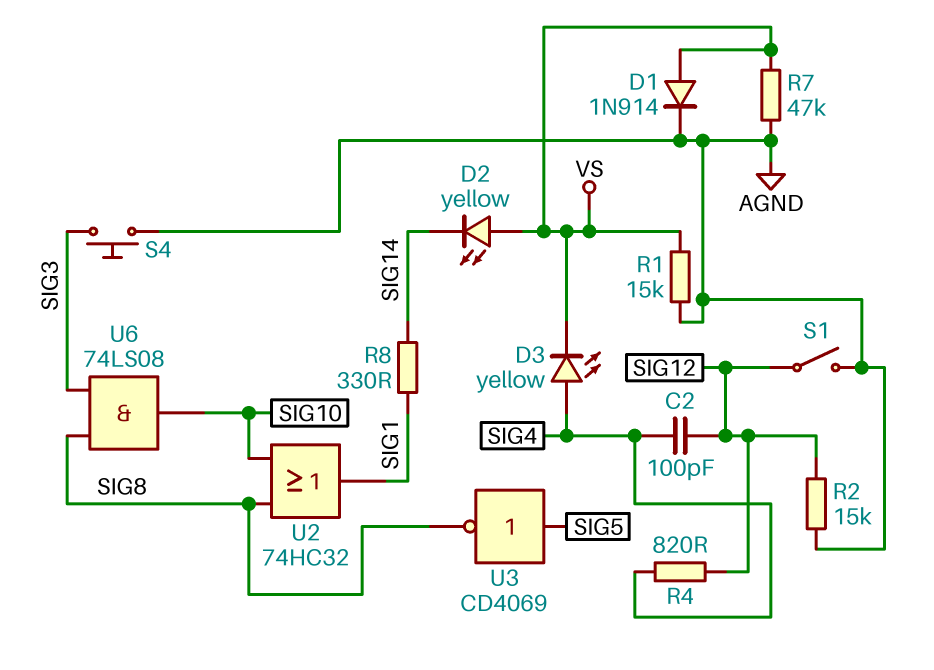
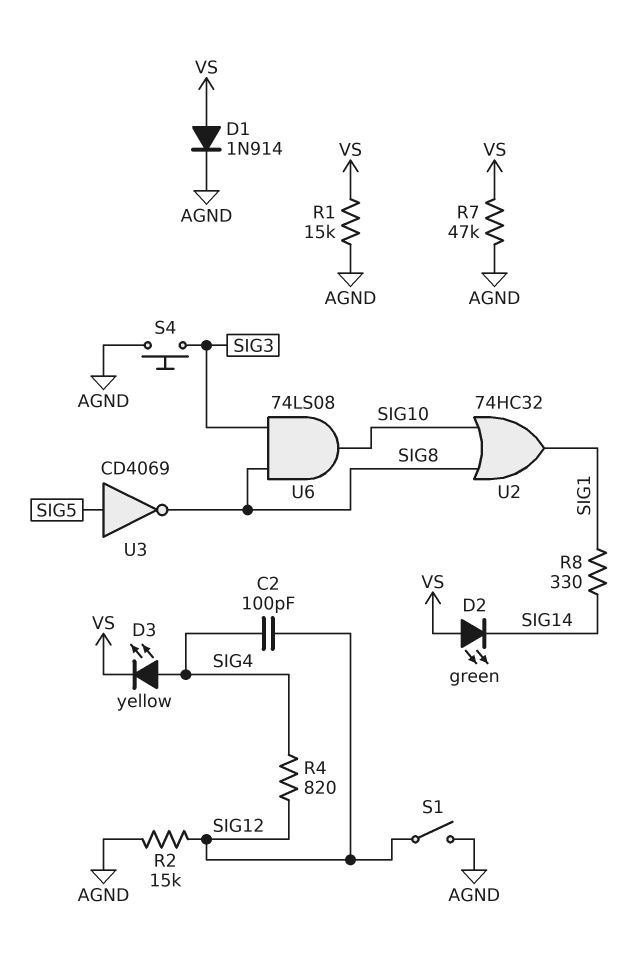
D2: LED yellow (A VS, K SIG14) -> LED green (A VS, K SIG14)

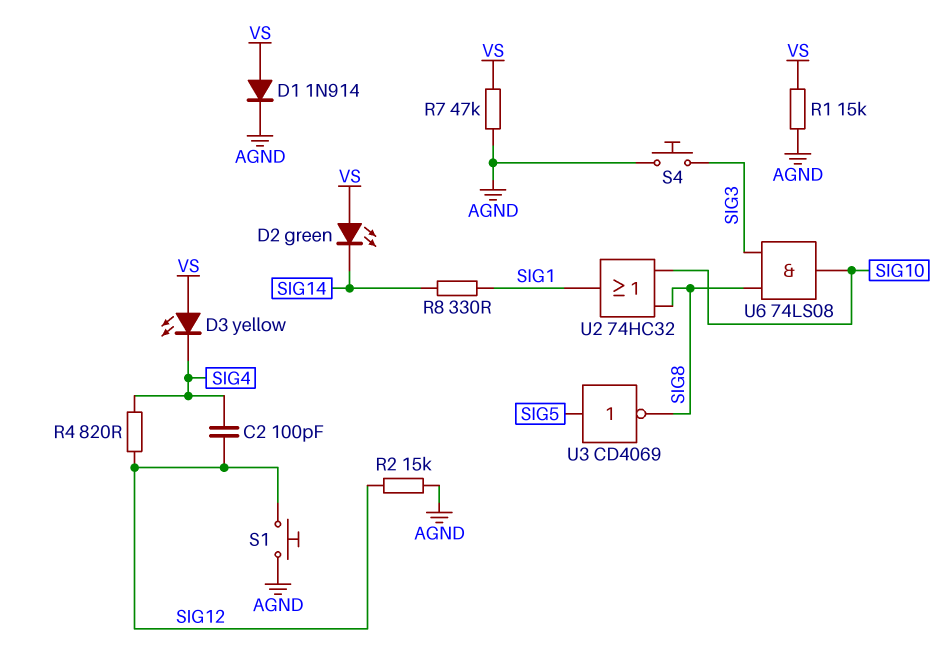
D3: LED yellow (A SIG4, K VS) -> LED yellow (A VS, K SIG4)
S1: switch (AGND, SIG12) -> button (AGND, SIG12)

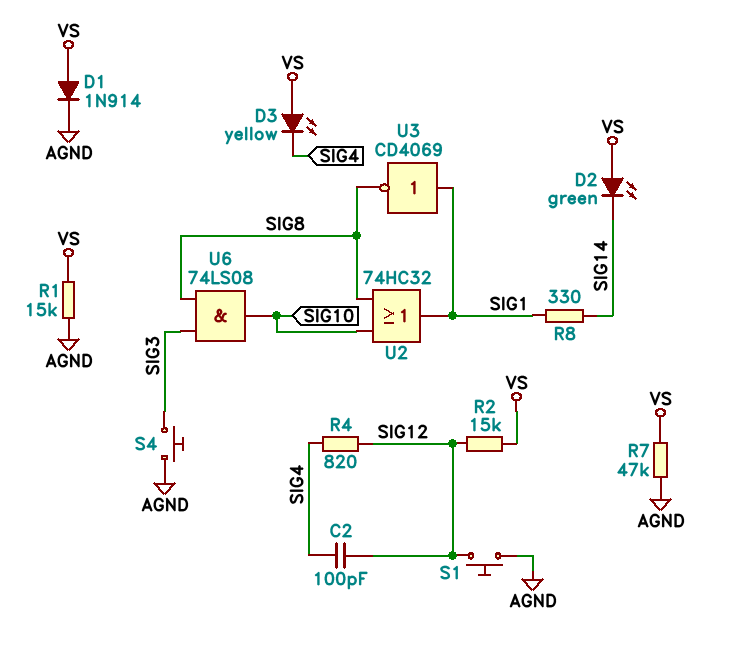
R2: 15k (AGND, SIG12) -> 15k (SIG12, VS)
U3: NOT CD4069 (in SIG5, out SIG8) -> NOT CD4069 (in SIG1, out SIG8)

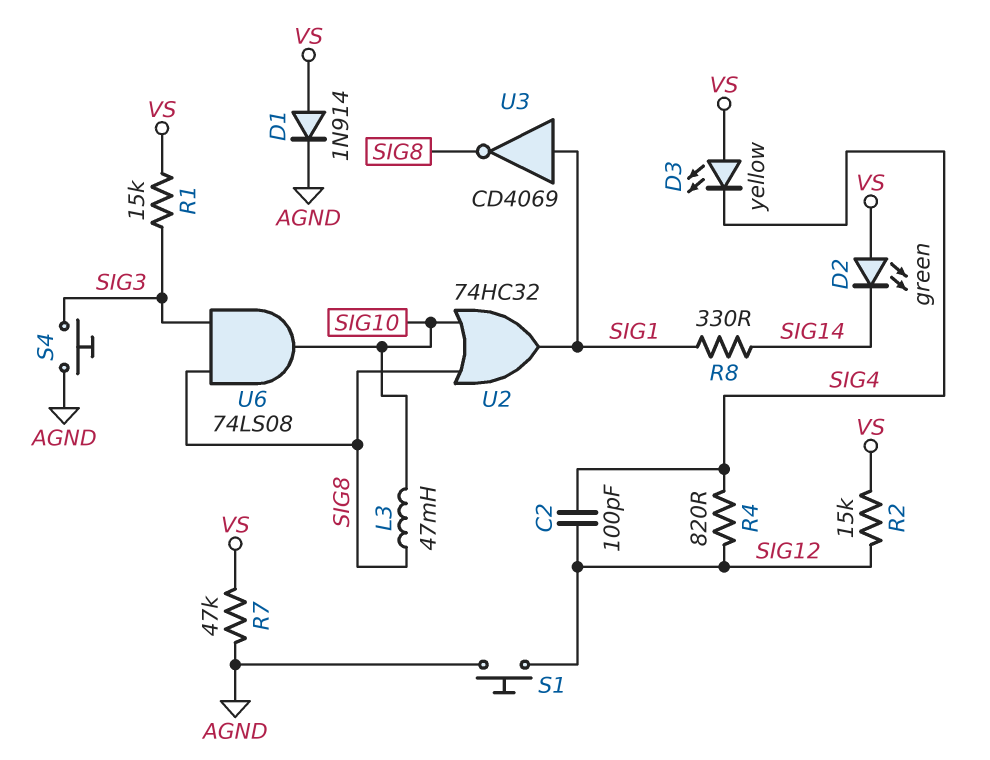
L3: none -> 47mH (SIG8, SIG10)
R1: 15k (AGND, VS) -> 15k (SIG3, VS)

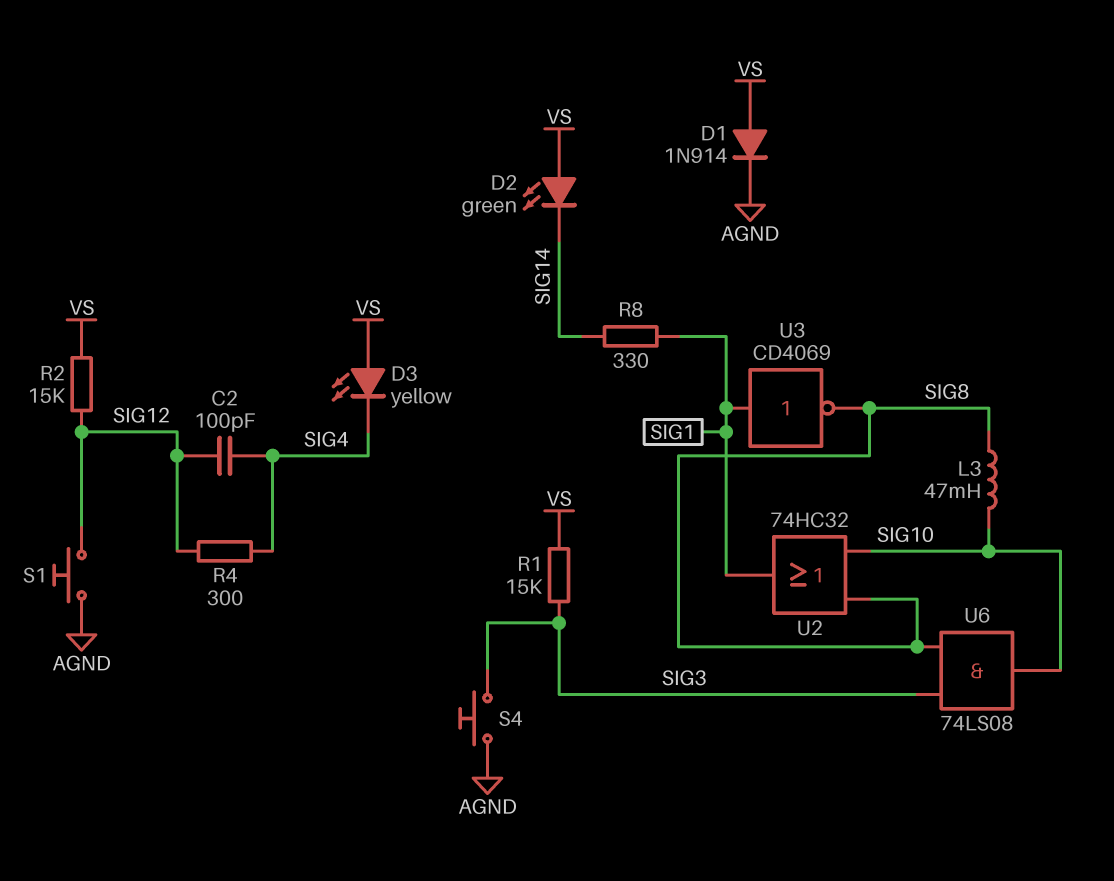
R4: 820 (SIG4, SIG12) -> 300 (SIG4, SIG12)
R7: 47k (AGND, VS) -> none

